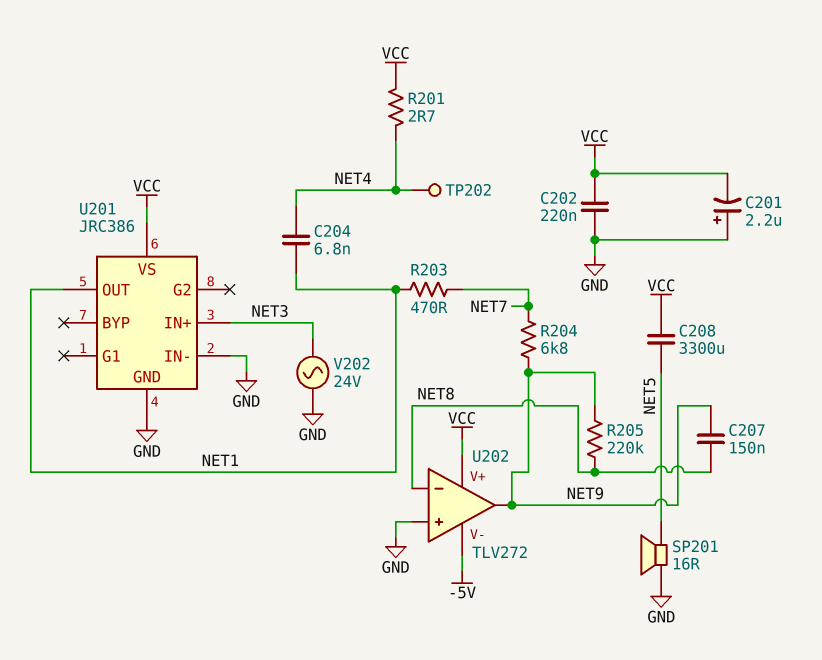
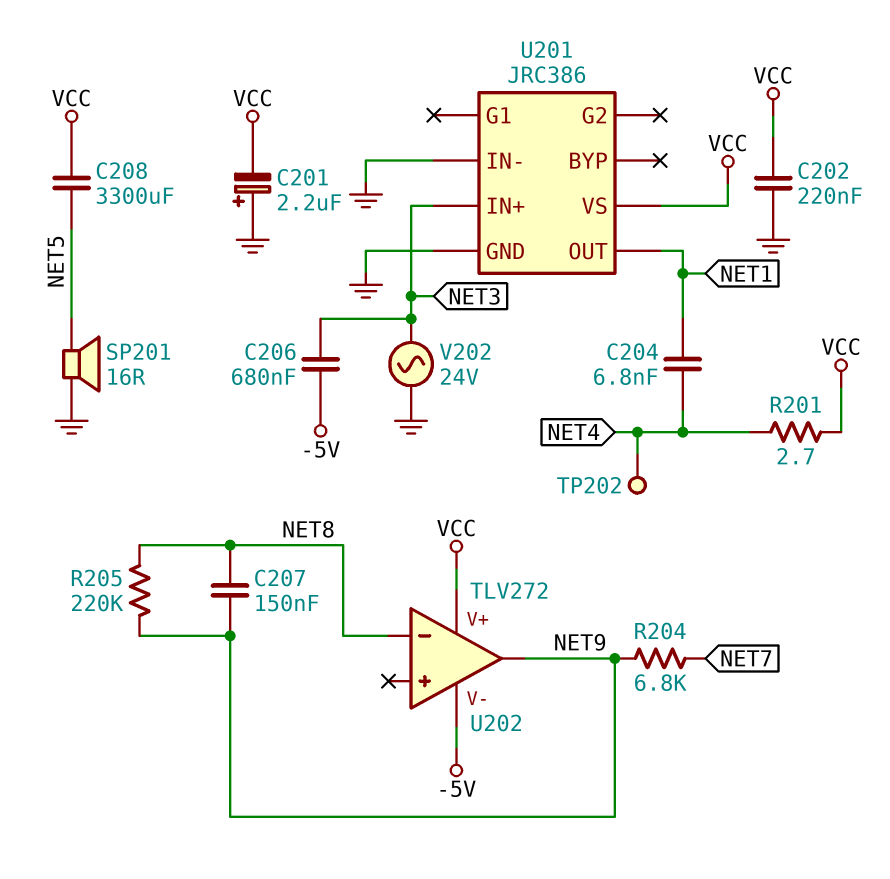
C206: none -> 680nF (-5V, NET3)
R203: 470 (NET1, NET7) -> none
U202 pin in+: GND -> none

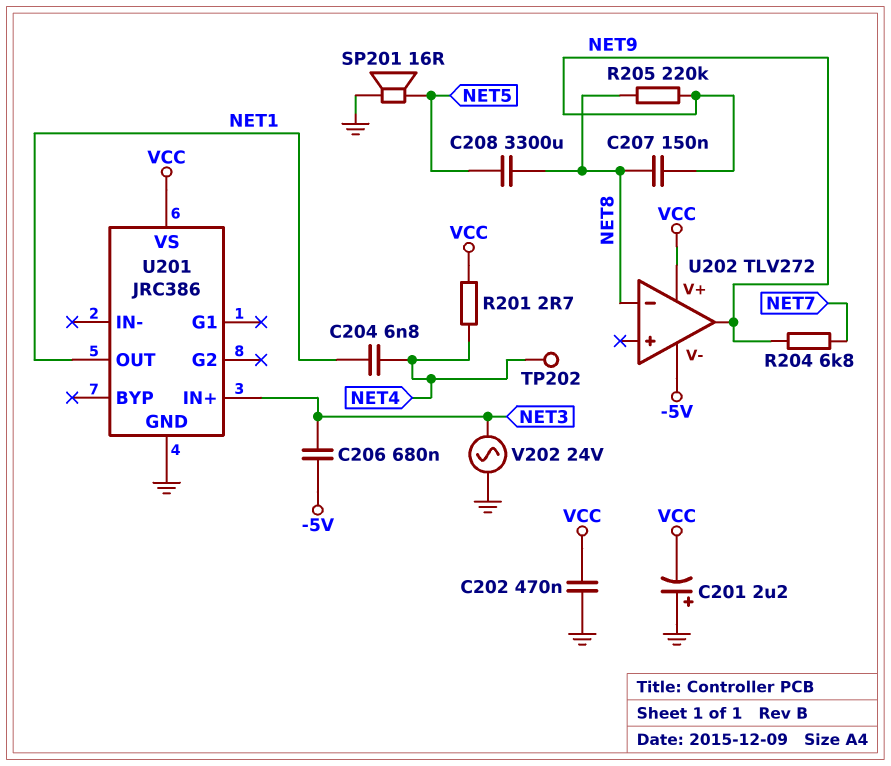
C202: 220nF (GND, VCC) -> 470nF (GND, VCC)
C208: 3300uF (NET5, VCC) -> 3300uF (NET5, NET8)
U201 pin IN-: GND -> none

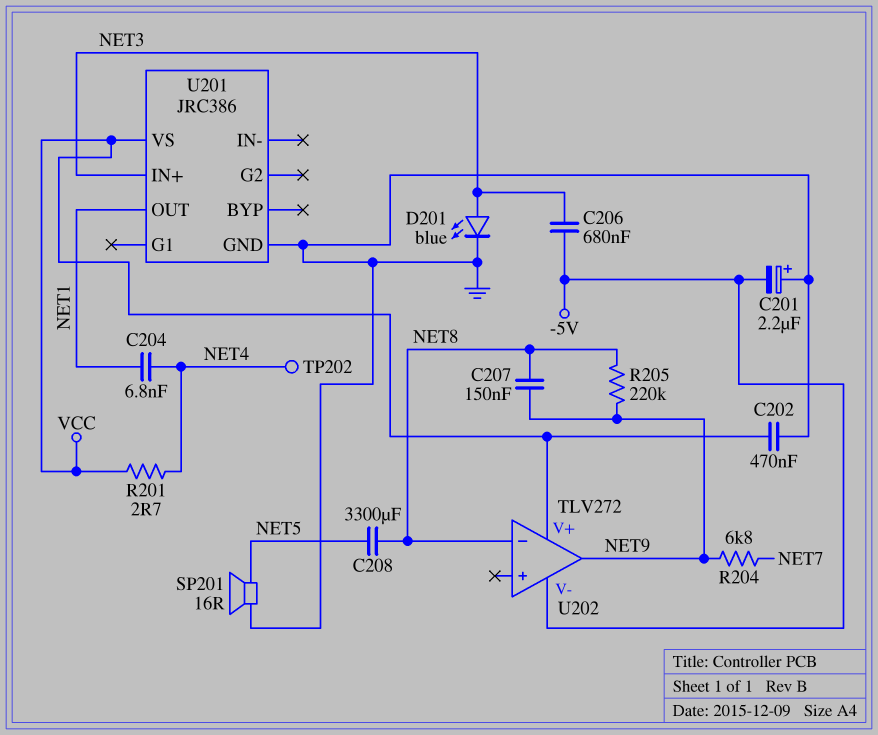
C201: 2.2uF (plus GND, minus VCC) -> 2.2uF (plus GND, minus -5V)
D201: none -> LED blue (A NET3, K GND)
V202: AC 24V (GND, NET3) -> none

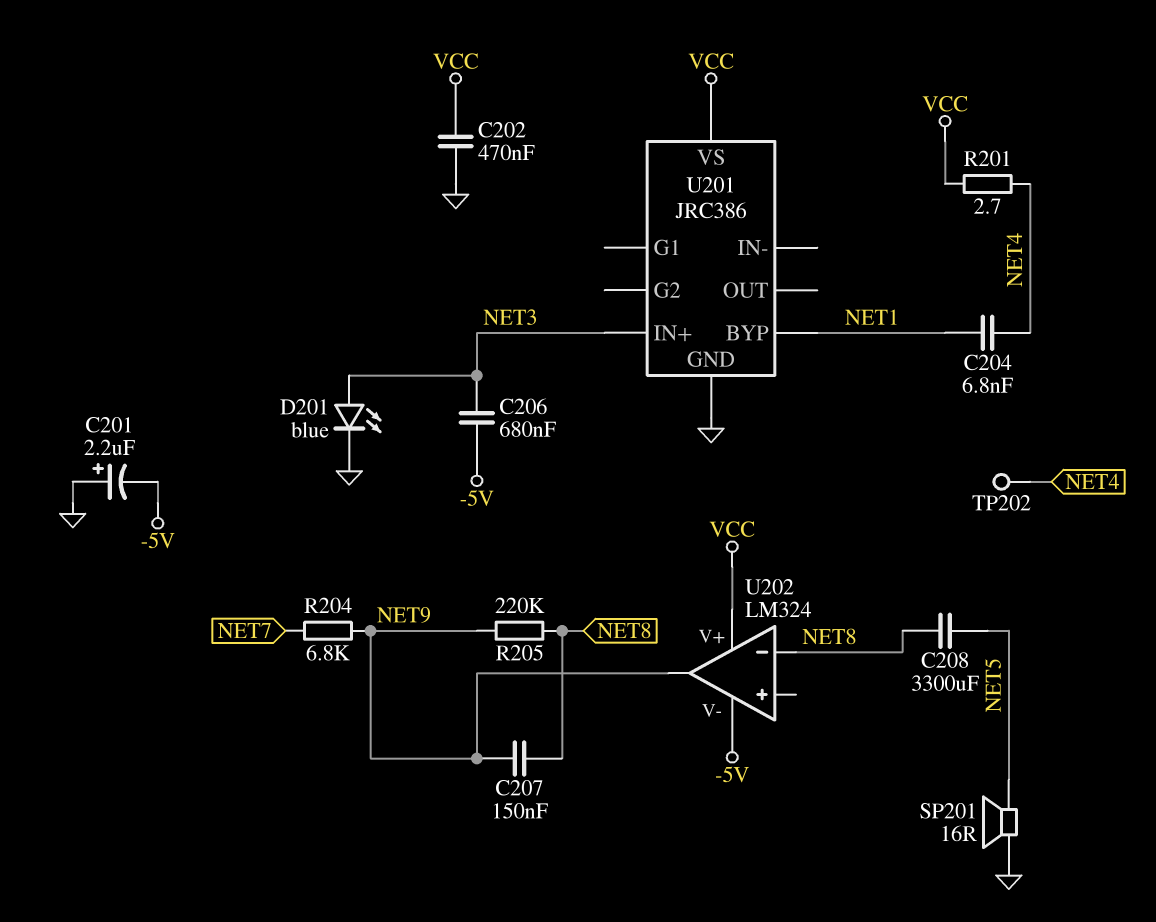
U201 pin BYP: none -> NET1
U201 pin OUT: NET1 -> none
U202: TLV272 -> LM324

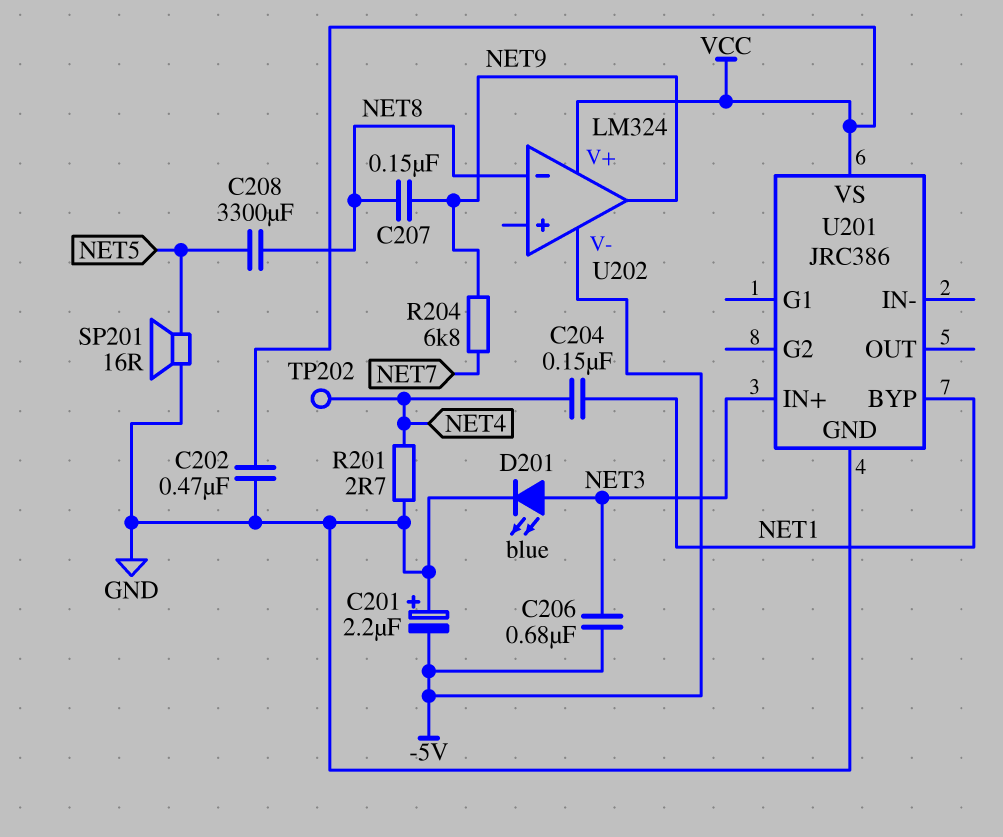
C204: 6.8nF (NET1, NET4) -> 150nF (NET1, NET4)
R201: 2.7 (NET4, VCC) -> 2.7 (GND, NET4)
R205: 220k (NET8, NET9) -> none

